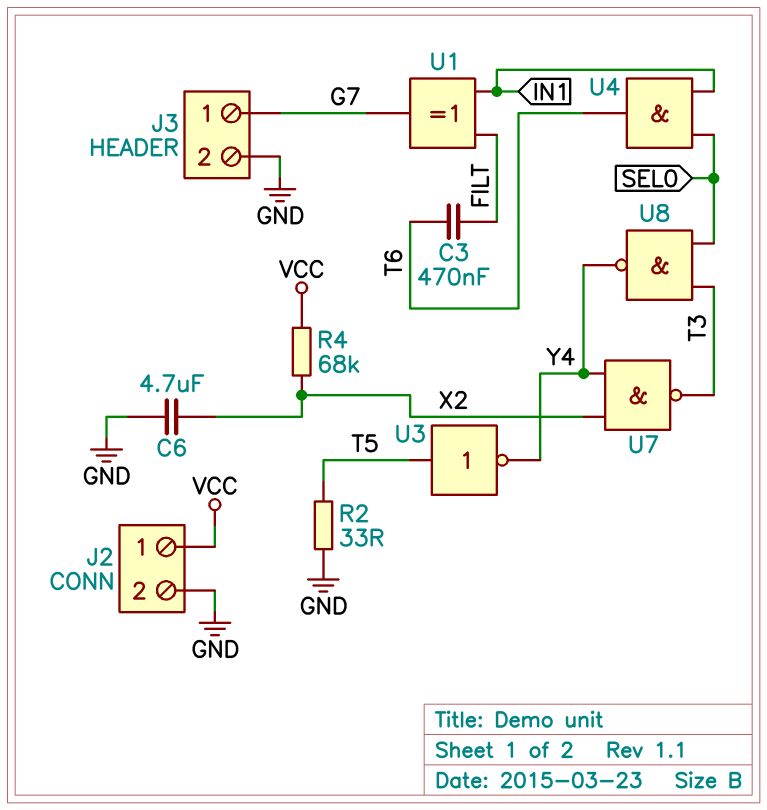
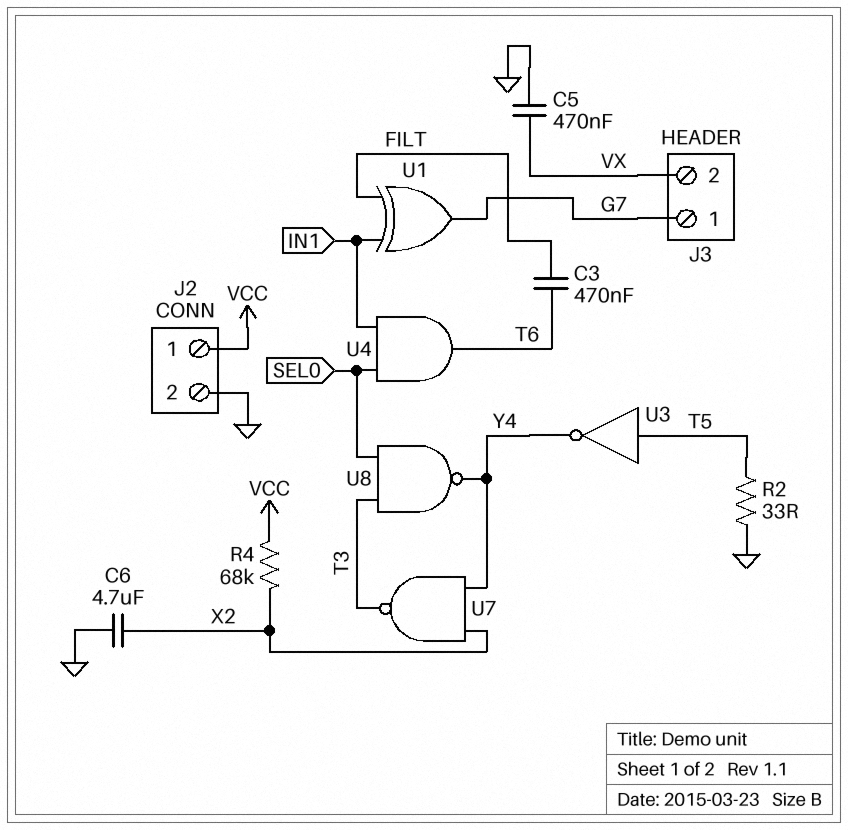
C5: none -> 470nF (GND, VX)
J3 pin 2: GND -> VX

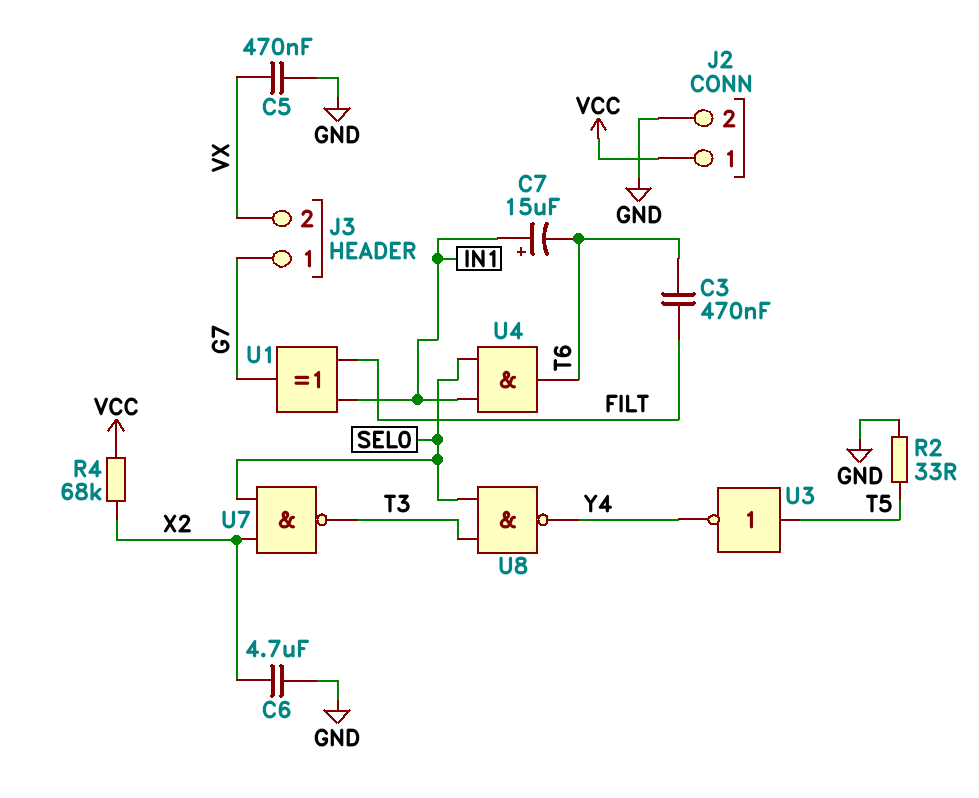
C7: none -> 15uF (plus IN1, minus T6)
U7: NAND (in X2, in Y4, out T3) -> NAND (in SEL0, in X2, out T3)

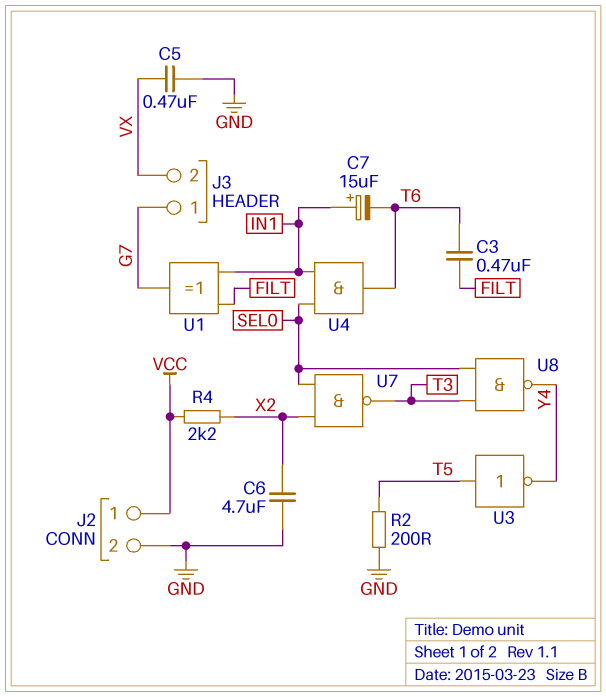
R2: 33 (GND, T5) -> 200 (GND, T5)
R4: 68k (VCC, X2) -> 2.2k (VCC, X2)

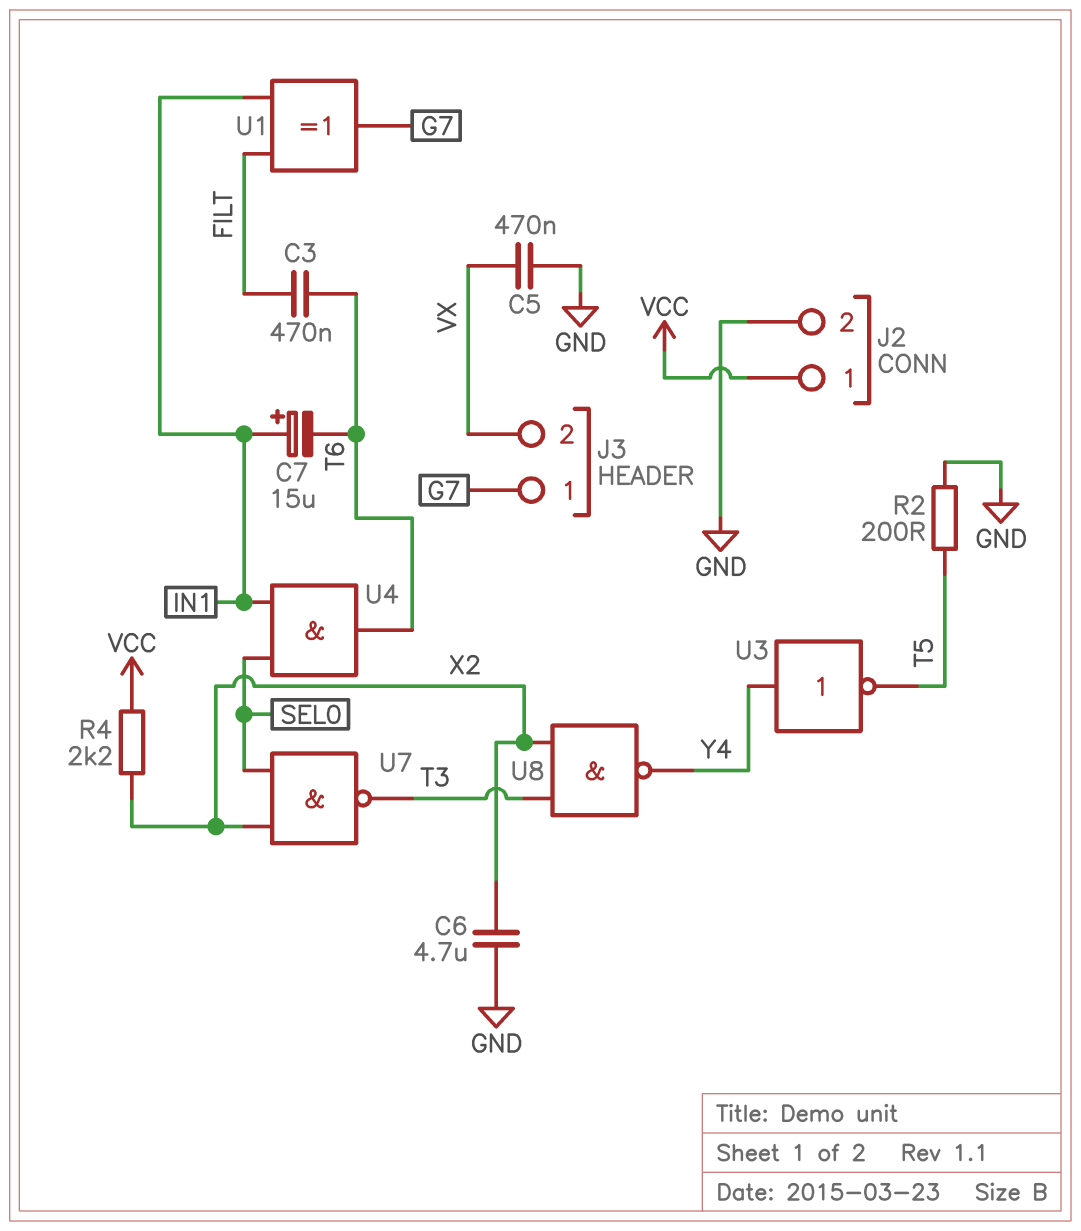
U3: NOT (in T5, out Y4) -> NOT (in Y4, out T5)
U8: NAND (in SEL0, in T3, out Y4) -> NAND (in T3, in X2, out Y4)

